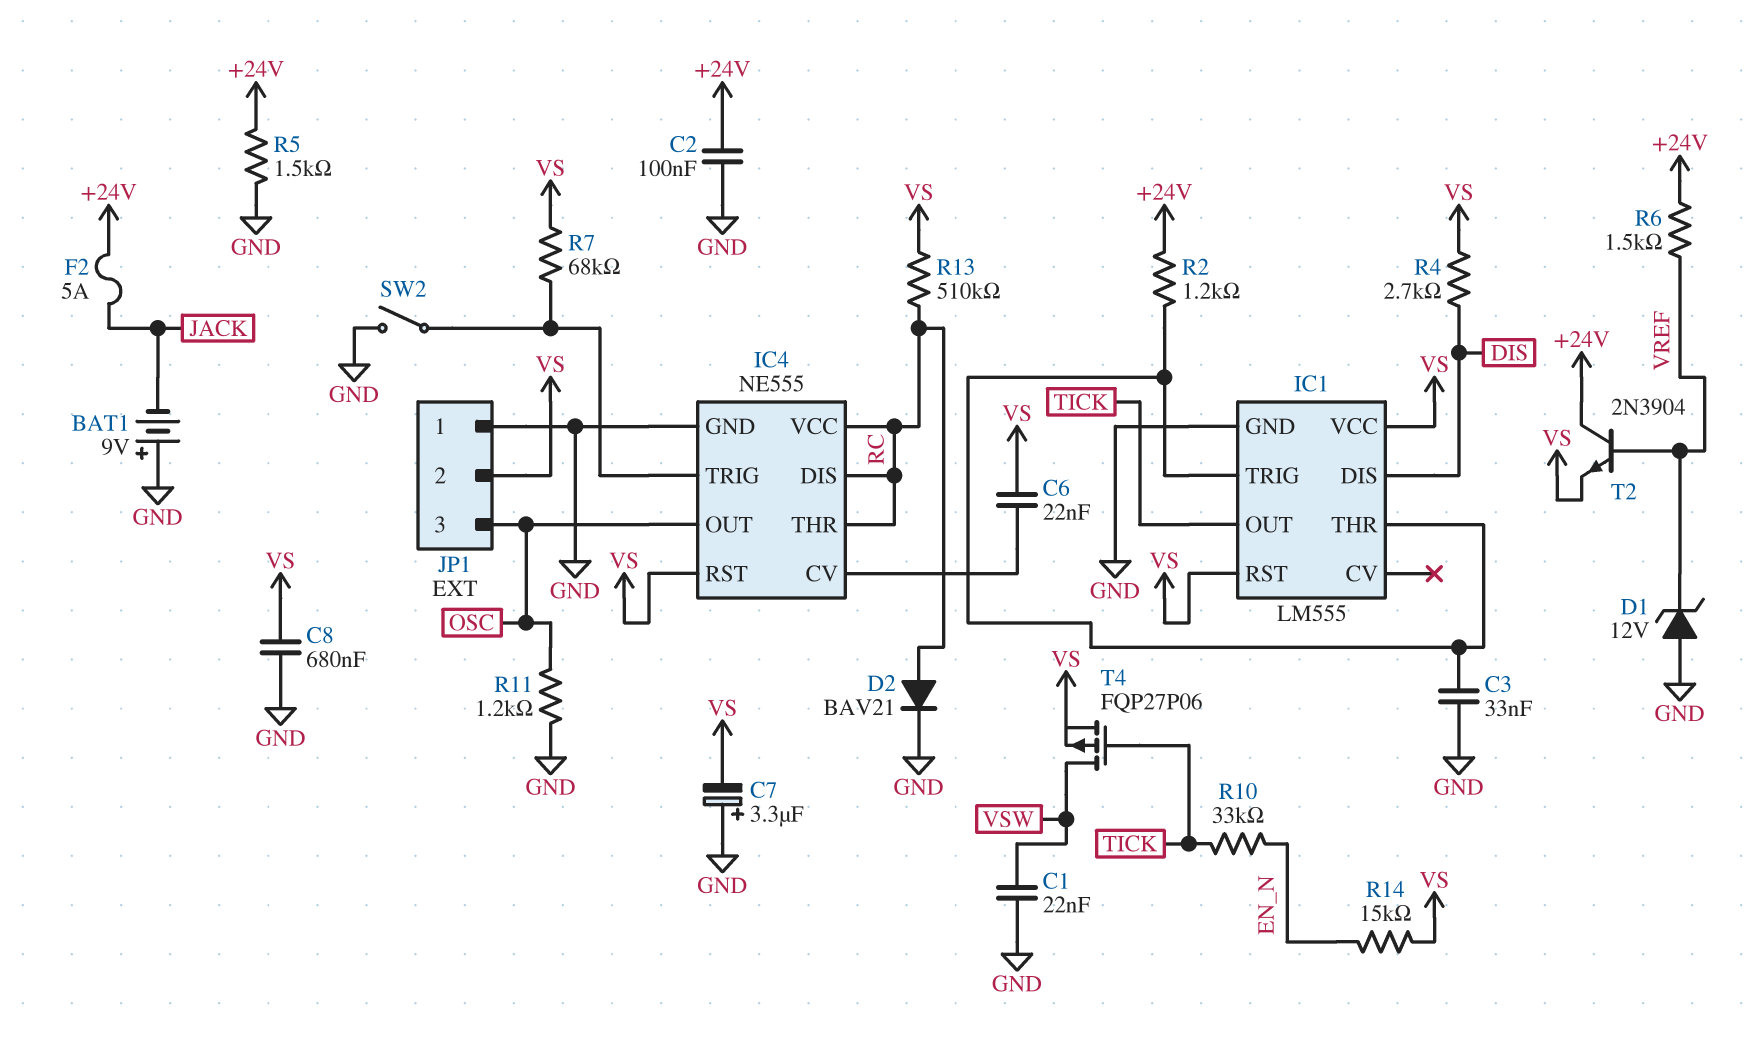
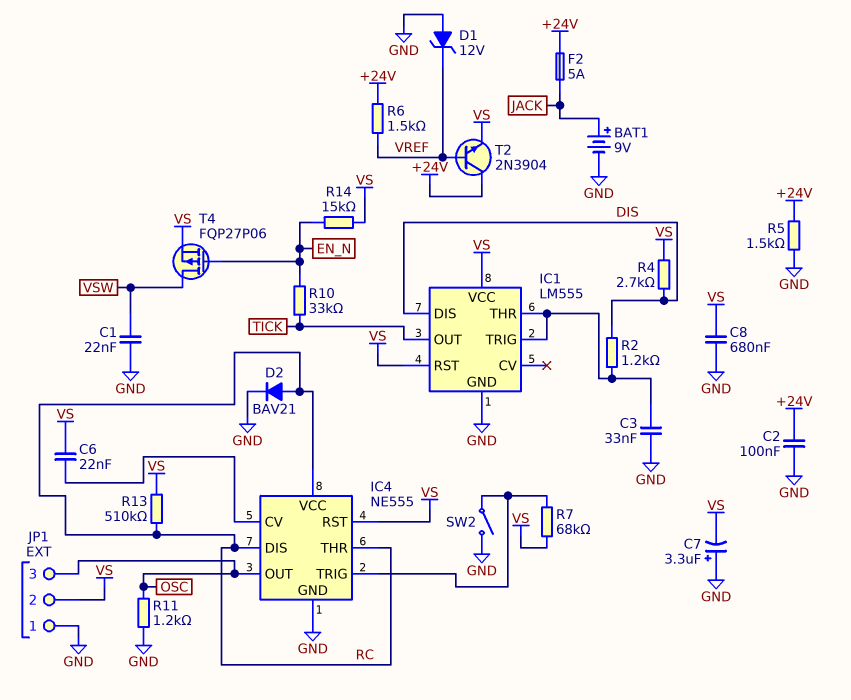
BAT1: 9V (plus GND, minus JACK) -> 9V (plus JACK, minus GND)
R2: 1.2k (+24V, IC1/THR) -> 1.2k (DIS, IC1/THR)
T4: PMOS FQP27P06 (G TICK, D VSW, S VS) -> PMOS FQP27P06 (G EN_N, D VSW, S VS)

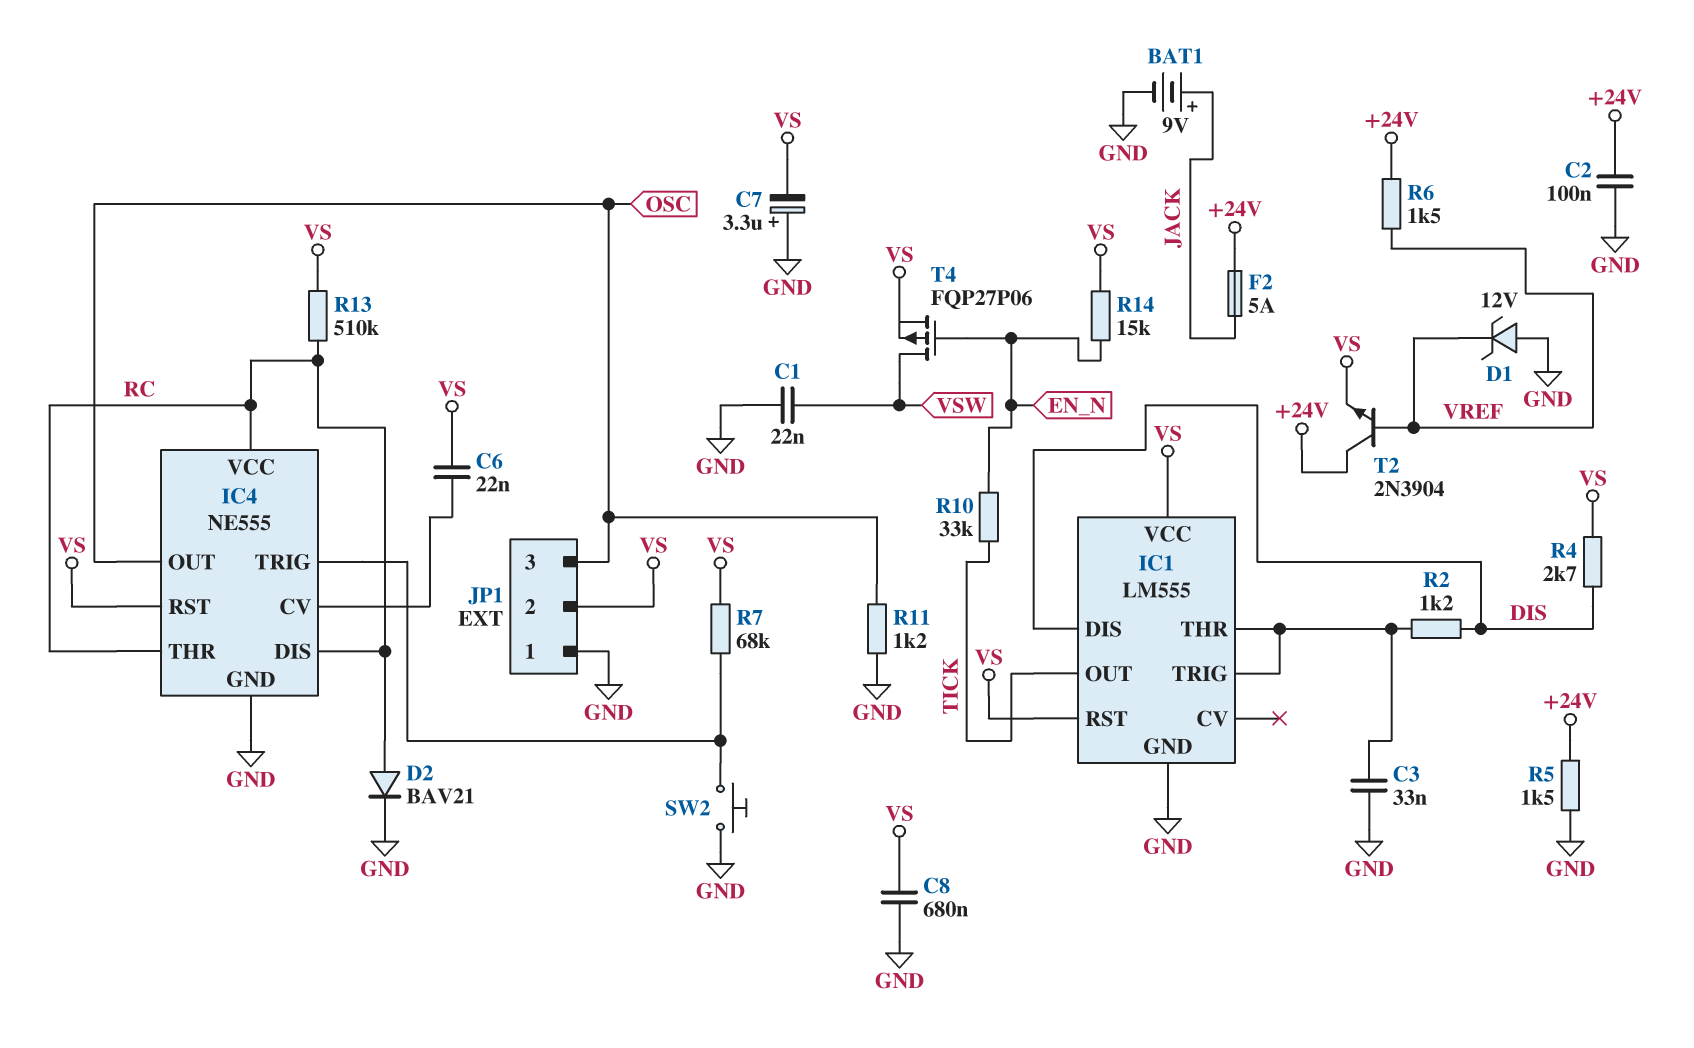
SW2: switch (GND, IC4/TRIG) -> button (GND, IC4/TRIG)

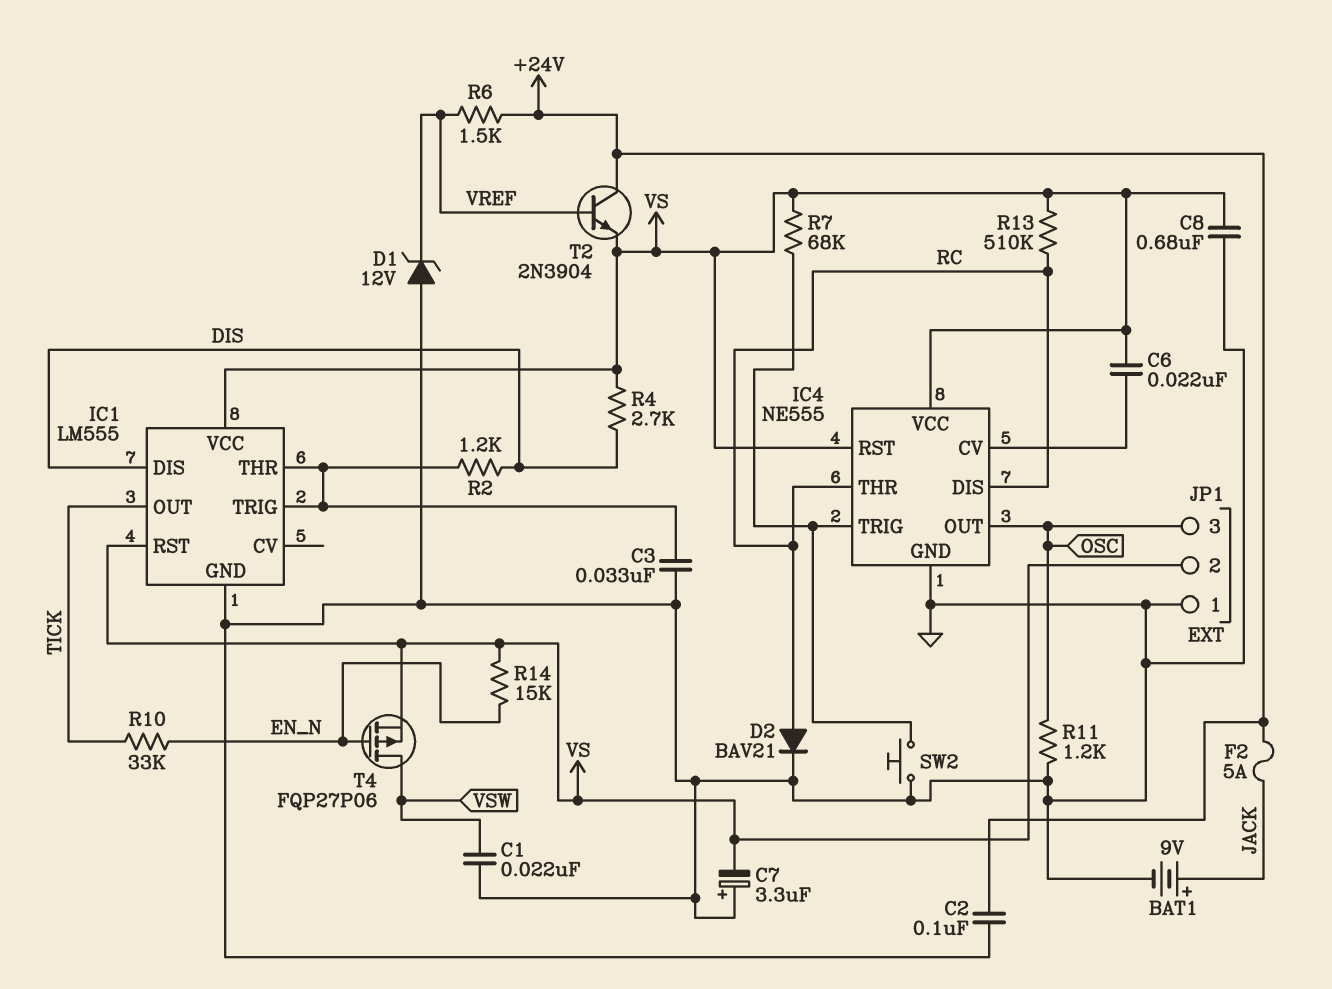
IC4 pin VCC: RC -> VS
R5: 1.5k (+24V, GND) -> none

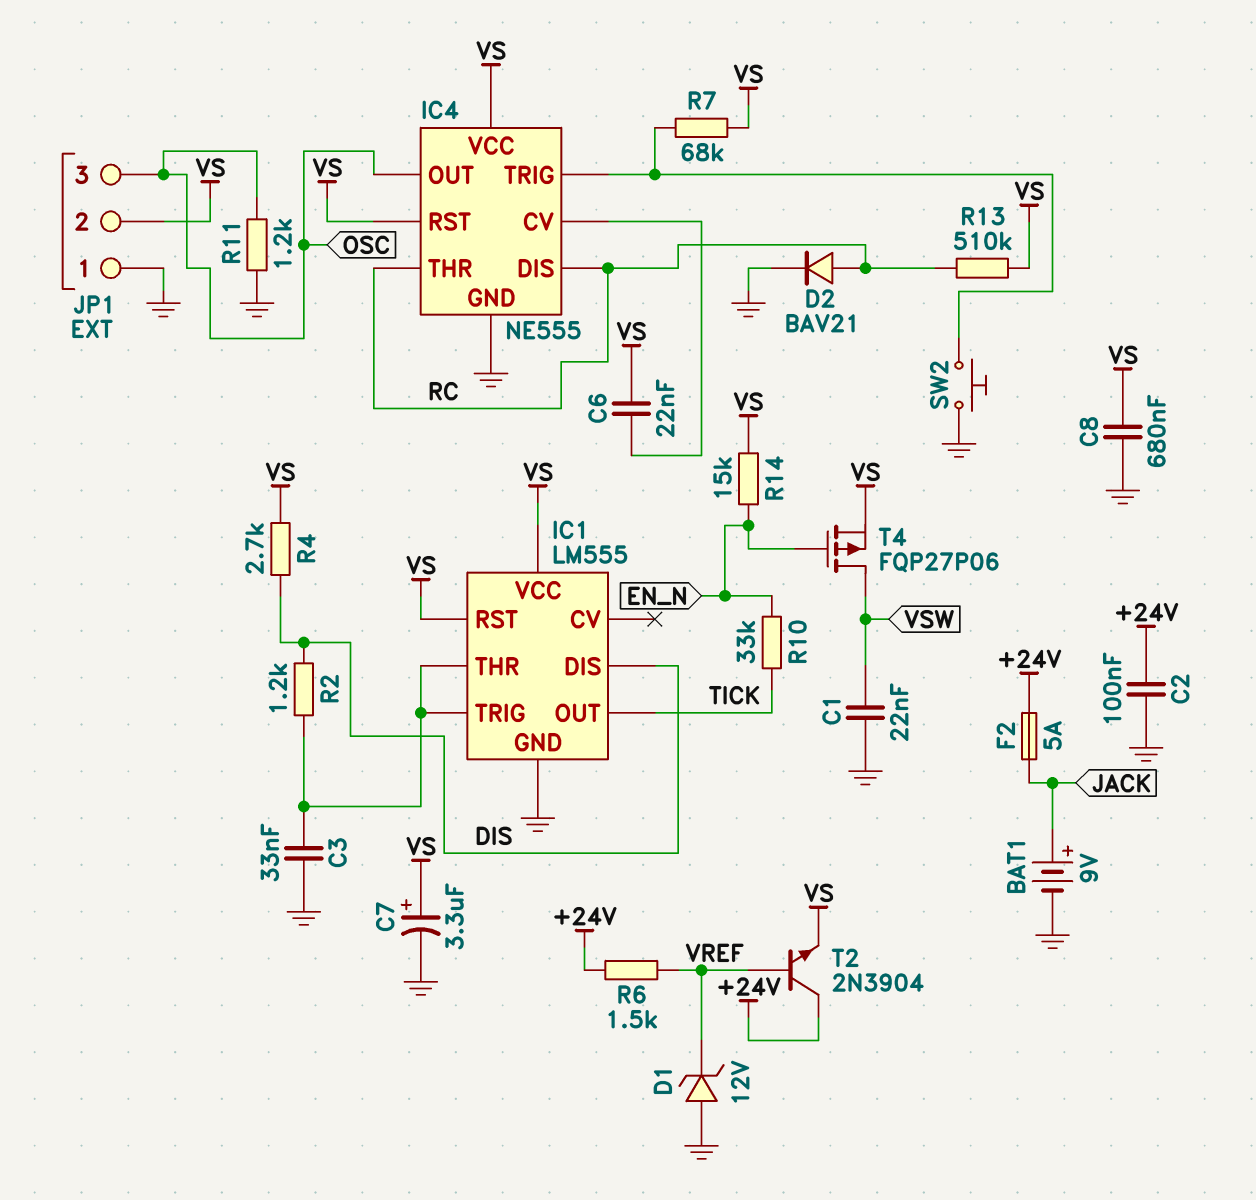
C7: 3.3uF (plus GND, minus VS) -> 3.3uF (plus VS, minus GND)

